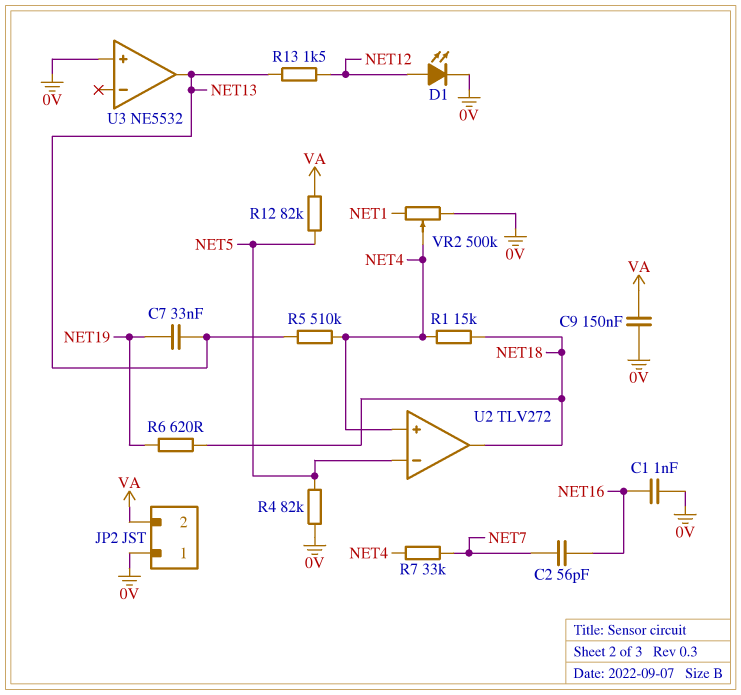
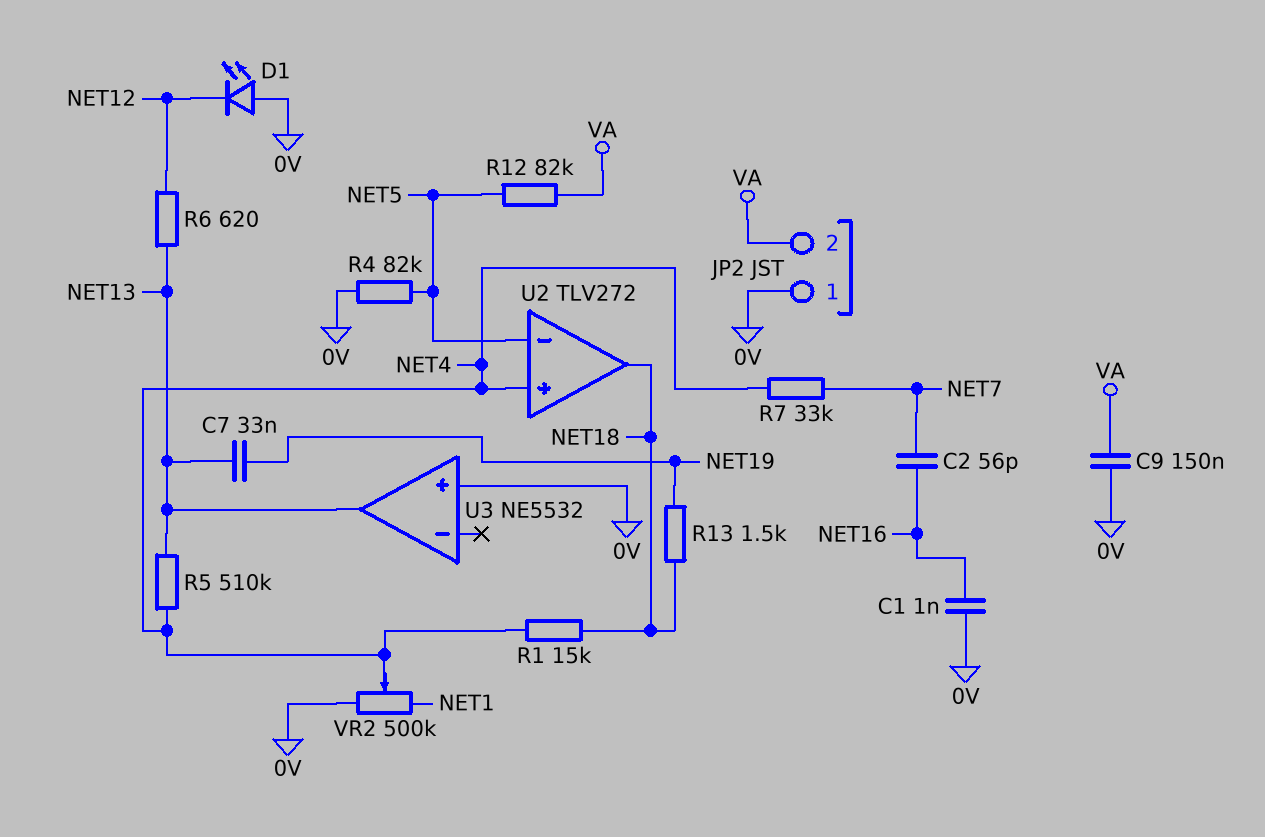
D1: LED (A NET12, K 0V) -> LED (A 0V, K NET12)
R6: 620 (NET18, NET19) -> 620 (NET12, NET13)
R13: 1.5k (NET12, NET13) -> 1.5k (NET18, NET19)

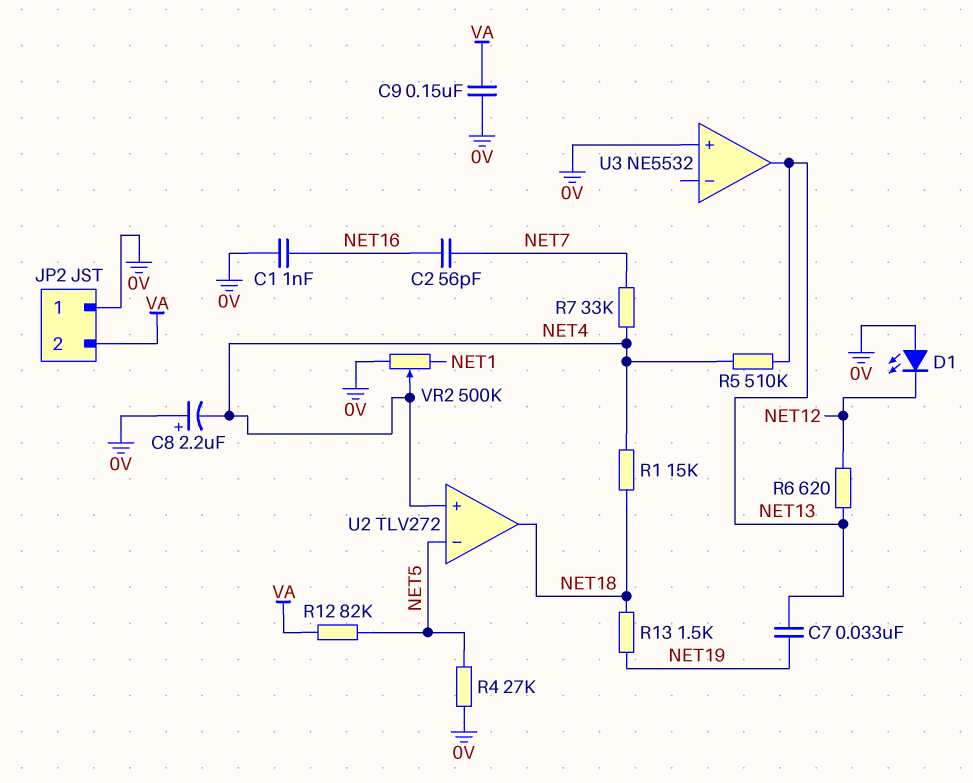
C8: none -> 2.2uF (plus 0V, minus NET4)
R4: 82k (0V, NET5) -> 27k (0V, NET5)

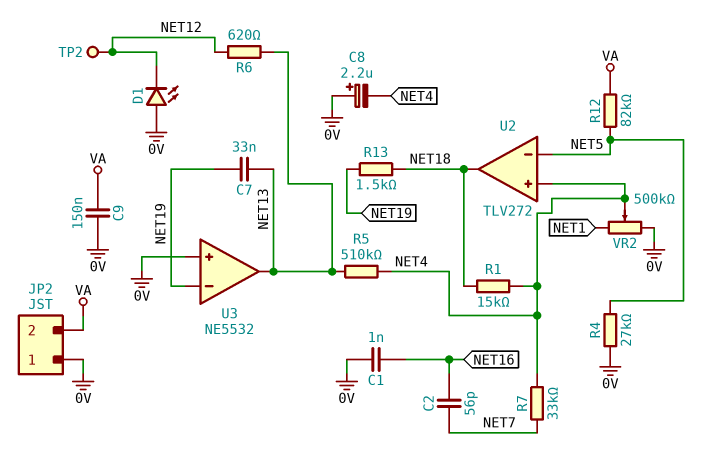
TP2: none -> test point (NET12)
U3 pin in-: none -> NET19

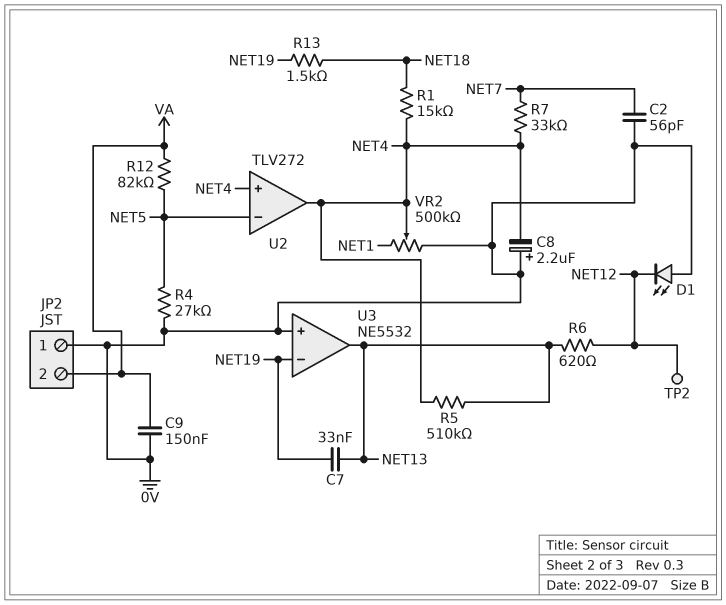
C1: 1nF (0V, NET16) -> none
C2: 56pF (NET7, NET16) -> 56pF (0V, NET7)
U2 pin out: NET18 -> NET4

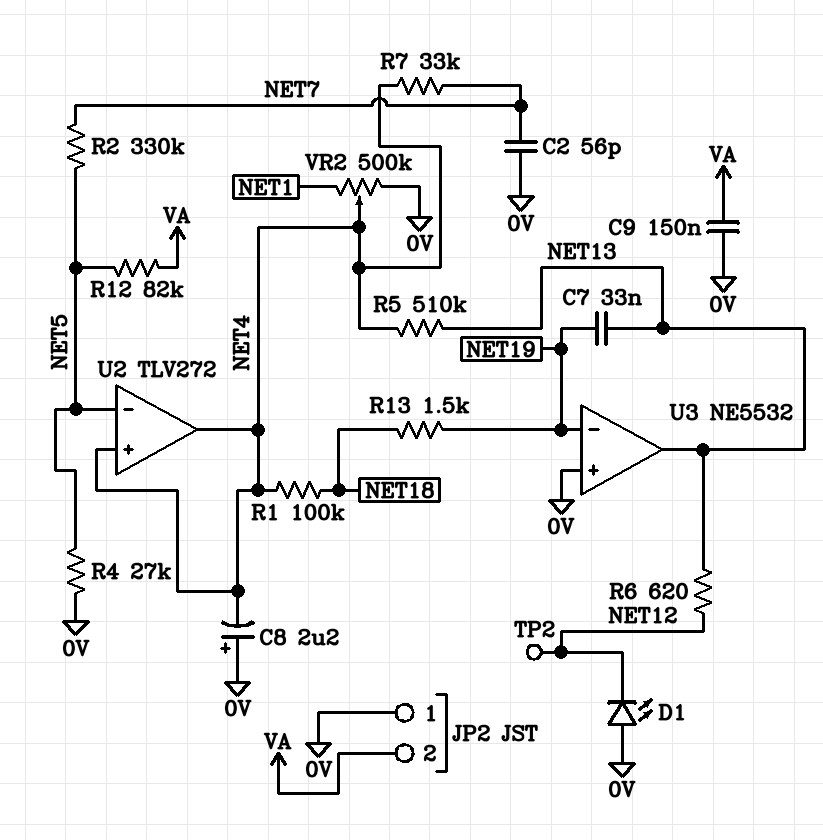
R1: 15k (NET4, NET18) -> 100k (NET4, NET18)
R2: none -> 330k (NET5, NET7)

